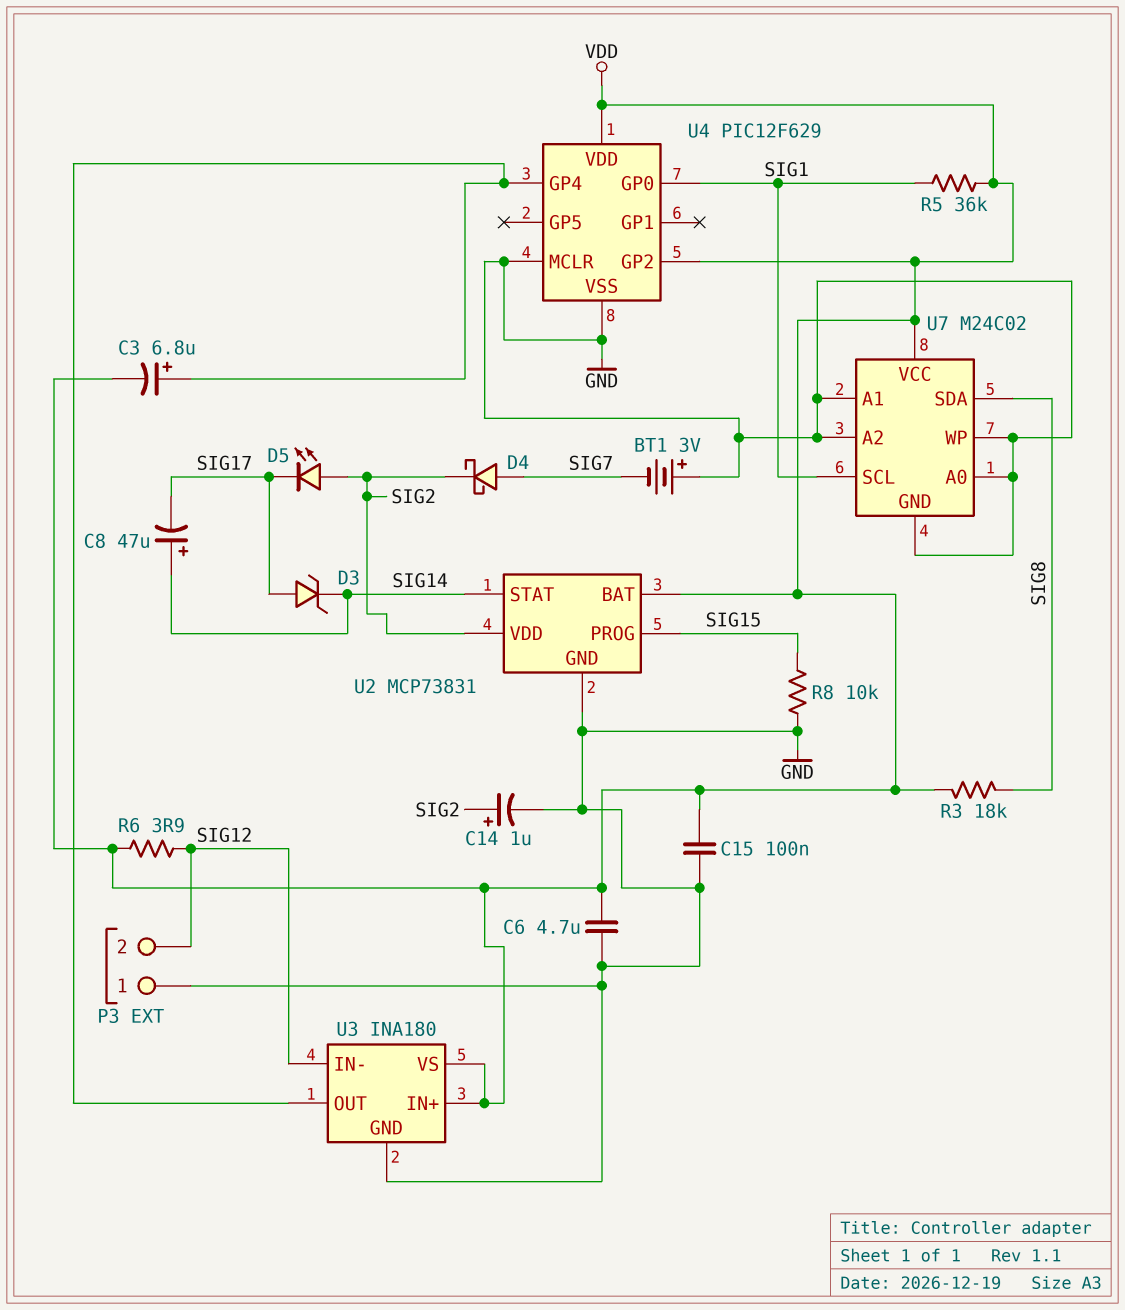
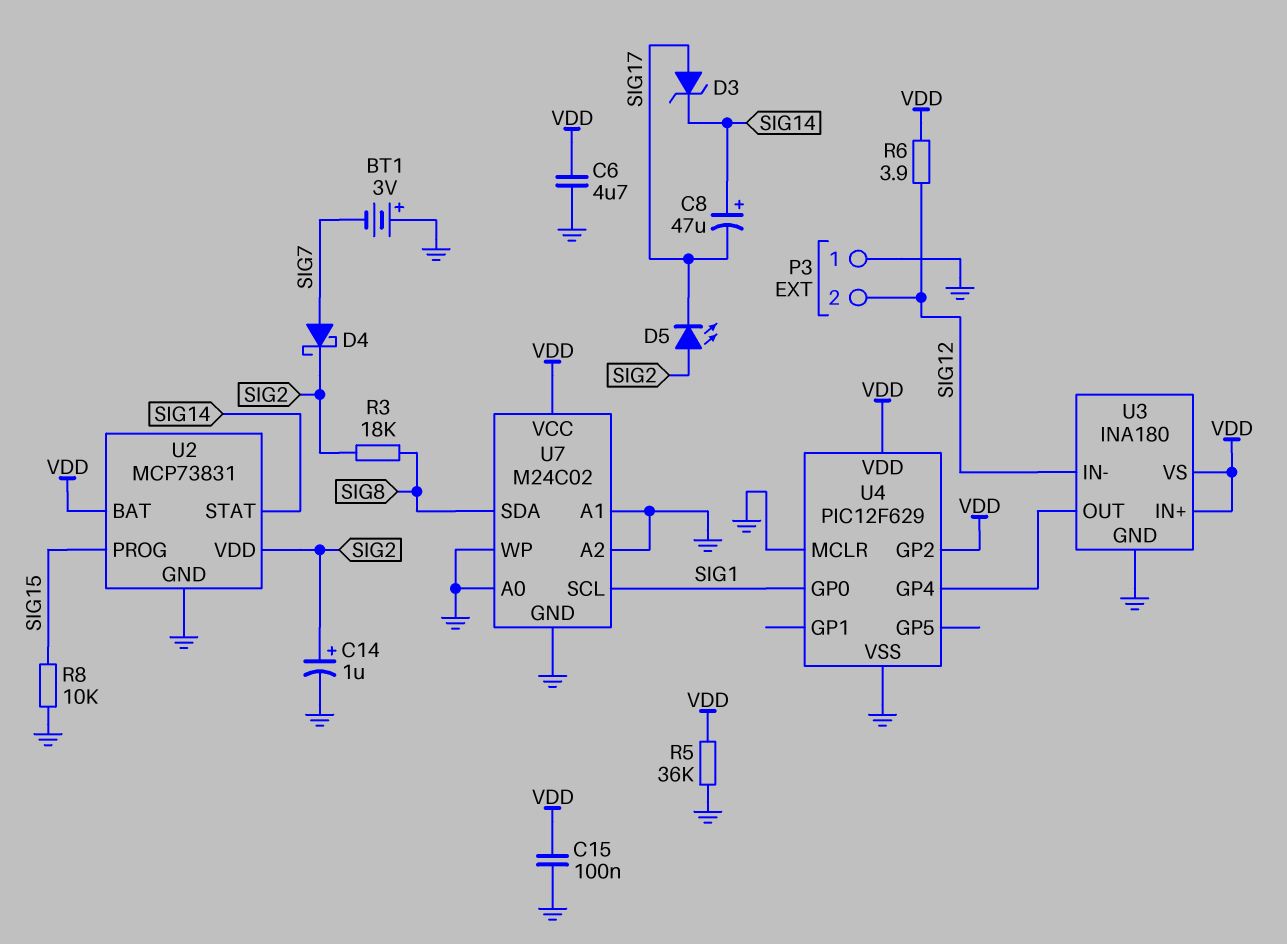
C3: 6.8uF (plus U3/OUT, minus VDD) -> none
R3: 18k (SIG8, VDD) -> 18k (SIG2, SIG8)
R5: 36k (SIG1, VDD) -> 36k (GND, VDD)

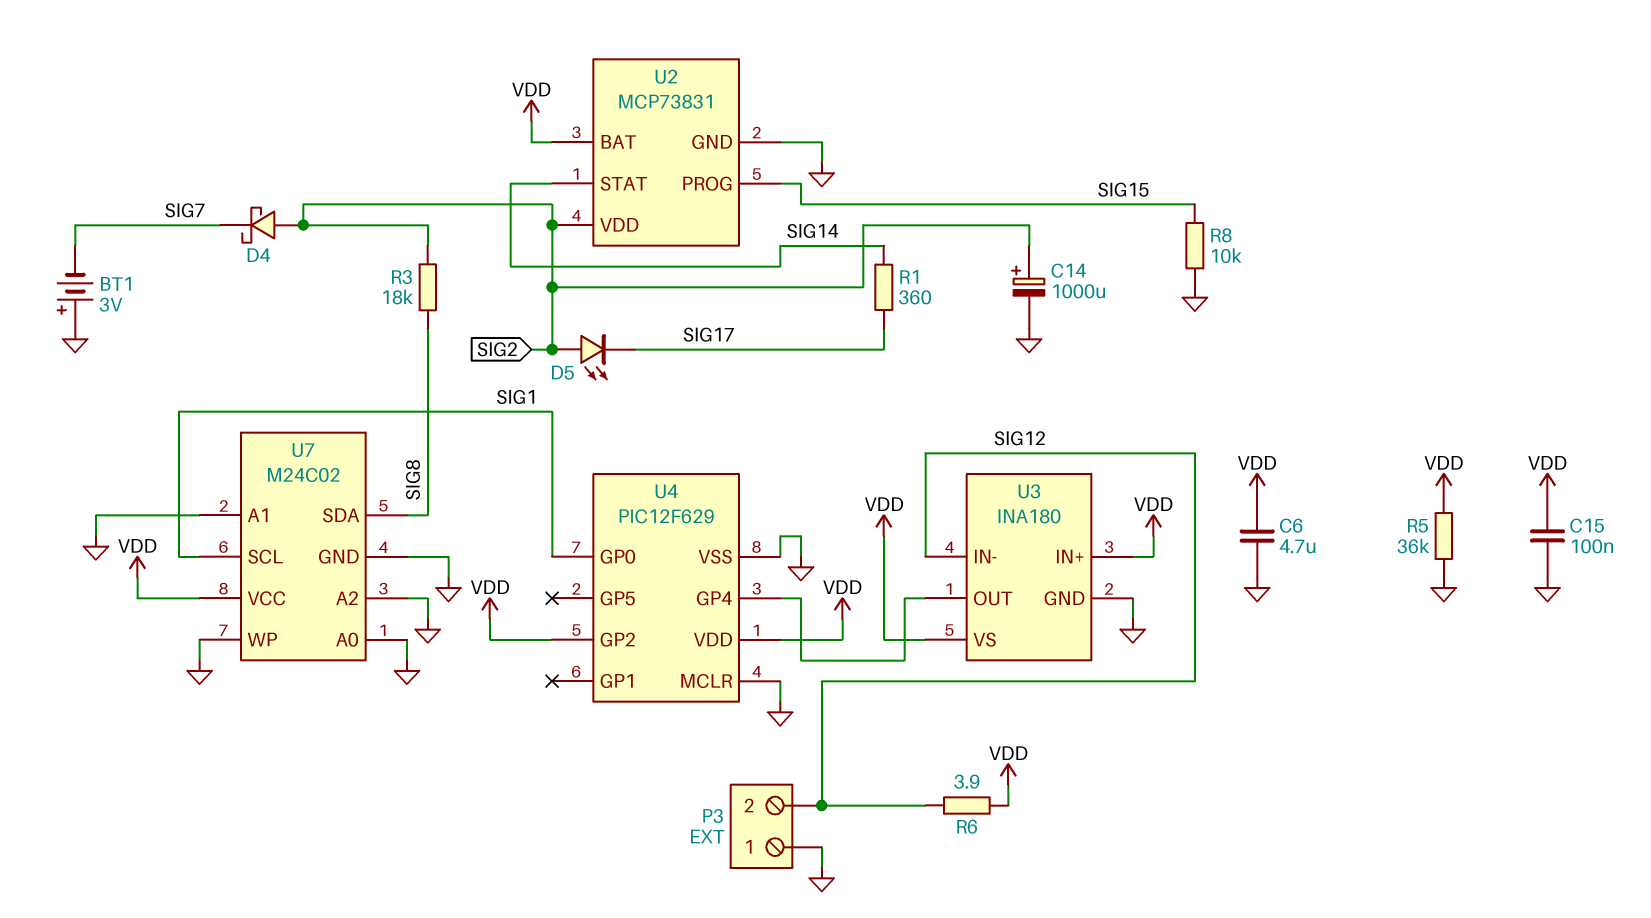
C8: 47uF (plus SIG14, minus SIG17) -> none
C14: 1uF (plus SIG2, minus GND) -> 1000uF (plus SIG2, minus GND)
D3: zener (A SIG17, K SIG14) -> none
D4: schottky (A SIG7, K SIG2) -> schottky (A SIG2, K SIG7)
R1: none -> 360 (SIG14, SIG17)

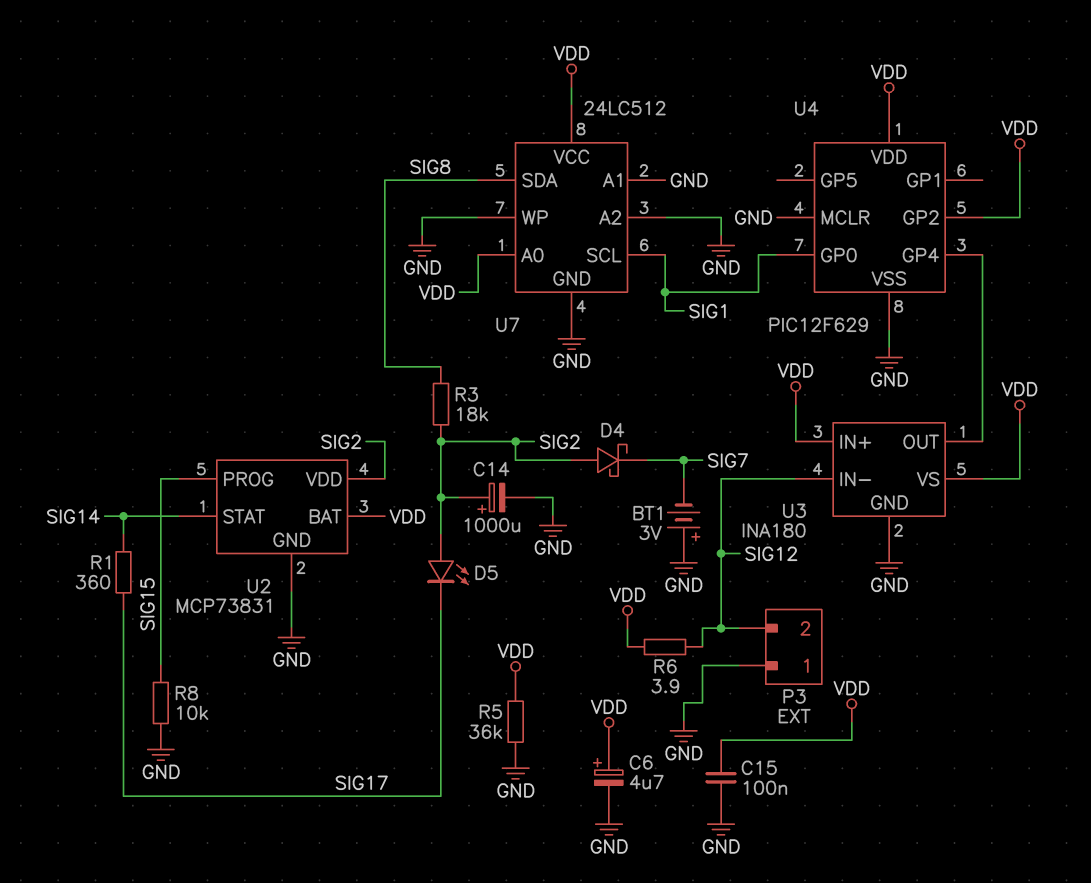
C6: 4.7uF (GND, VDD) -> 4.7uF (plus VDD, minus GND)
U7: M24C02 -> 24LC512
U7 pin A0: GND -> VDD

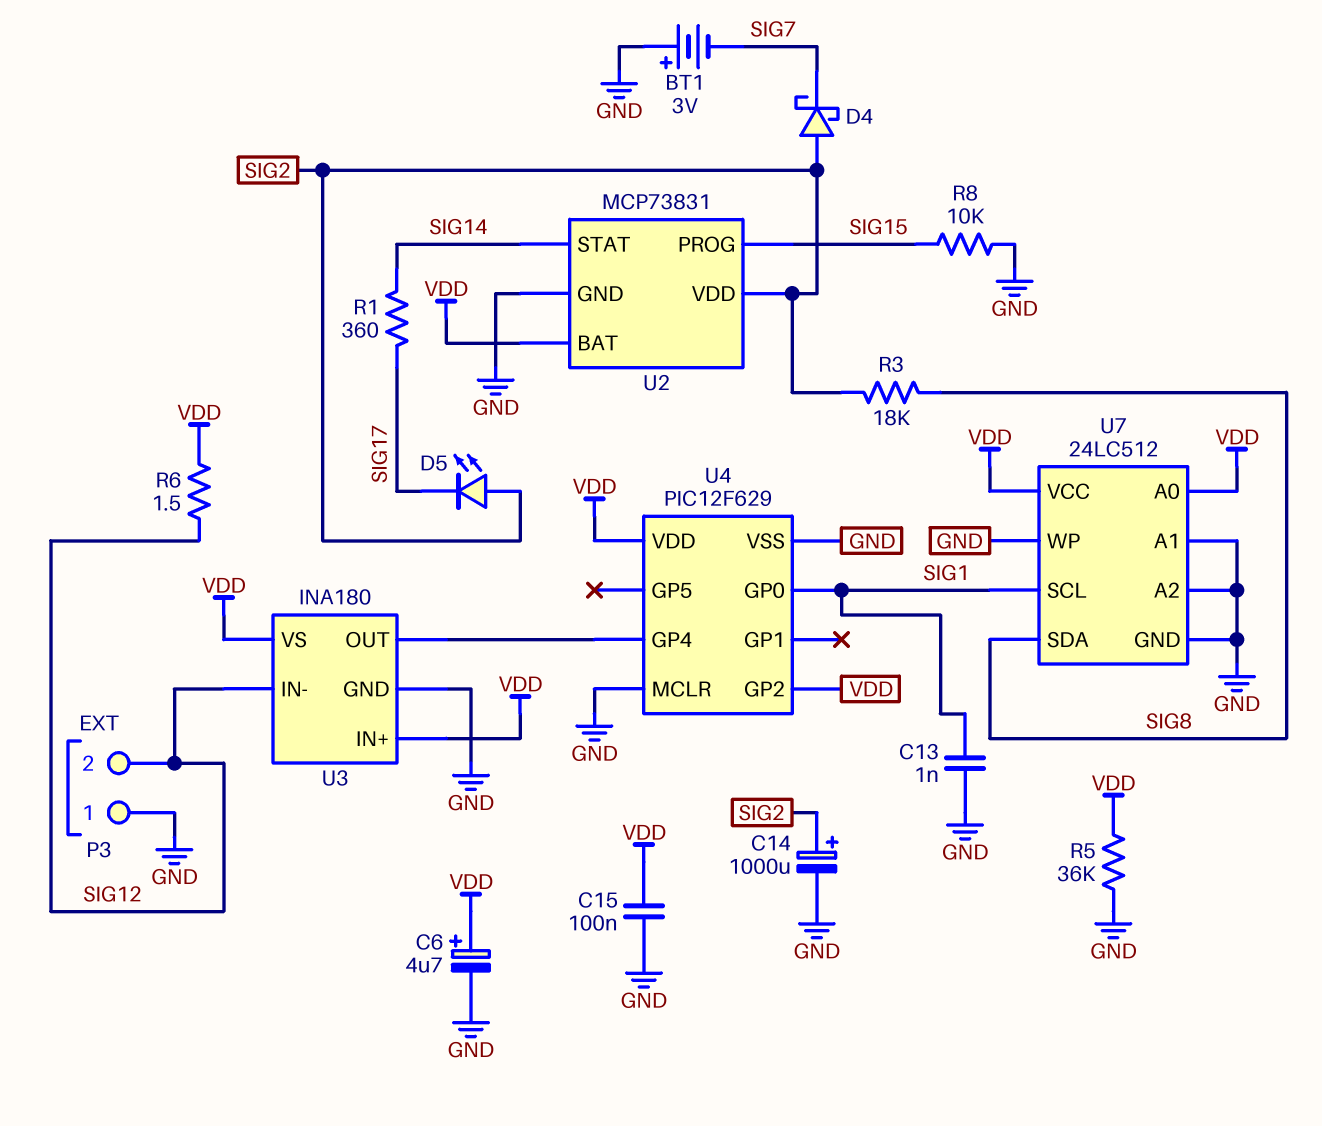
C13: none -> 1nF (GND, SIG1)
R6: 3.9 (SIG12, VDD) -> 1.5 (SIG12, VDD)

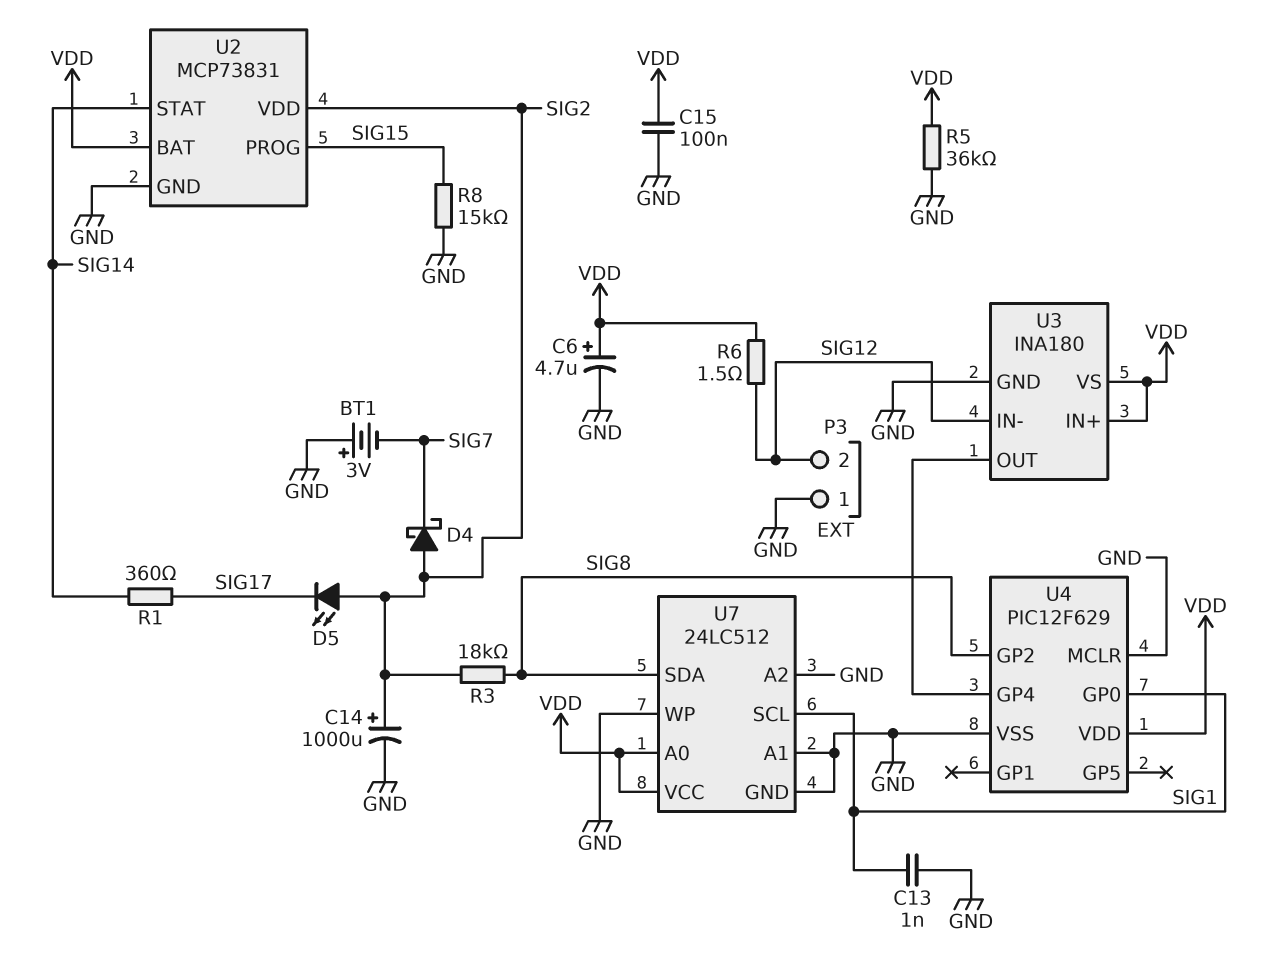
R8: 10k (GND, SIG15) -> 15k (GND, SIG15)
U4 pin GP2: VDD -> SIG8

